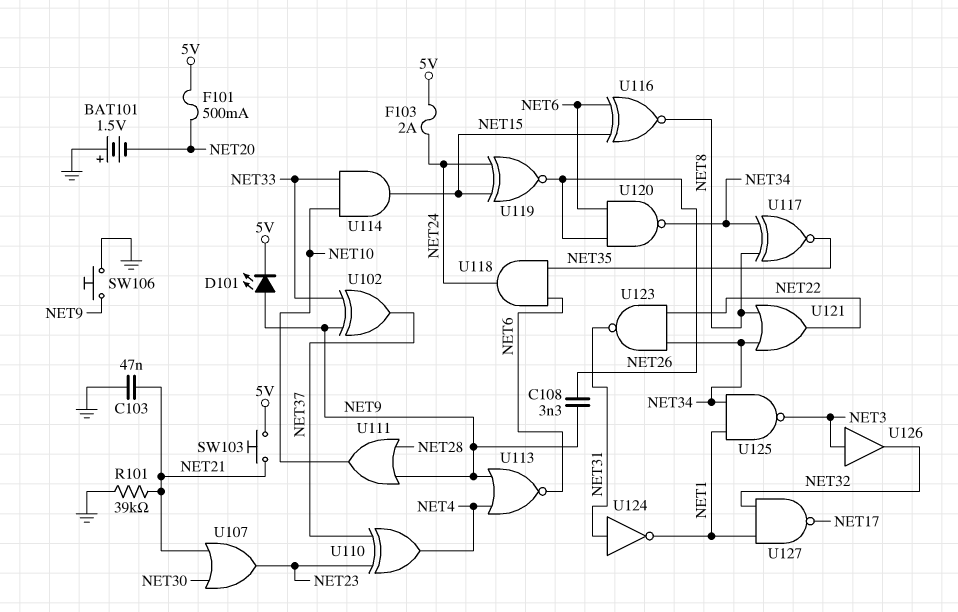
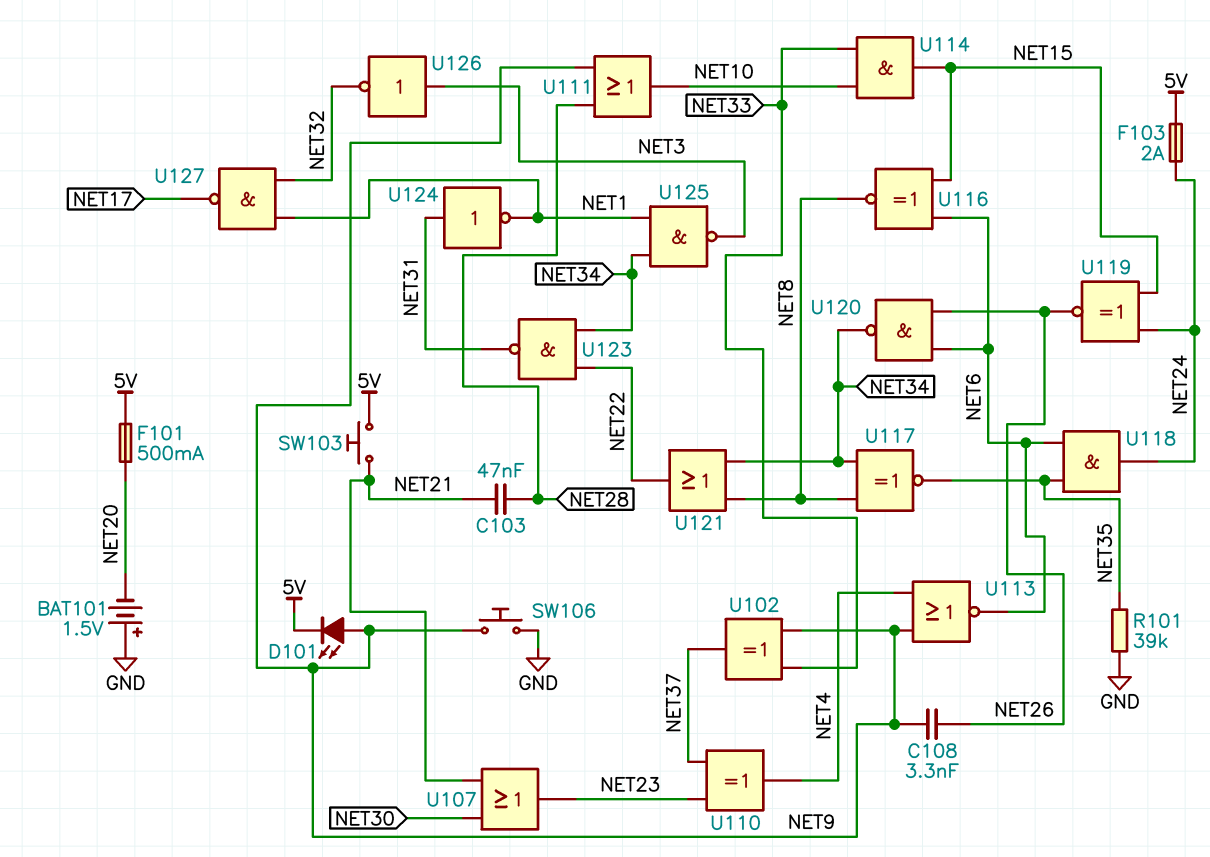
C103: 47nF (GND, NET21) -> 47nF (NET21, NET28)
R101: 39k (GND, NET21) -> 39k (GND, NET35)
U126: buffer (in NET3, out NET32) -> NOT (in NET3, out NET32)

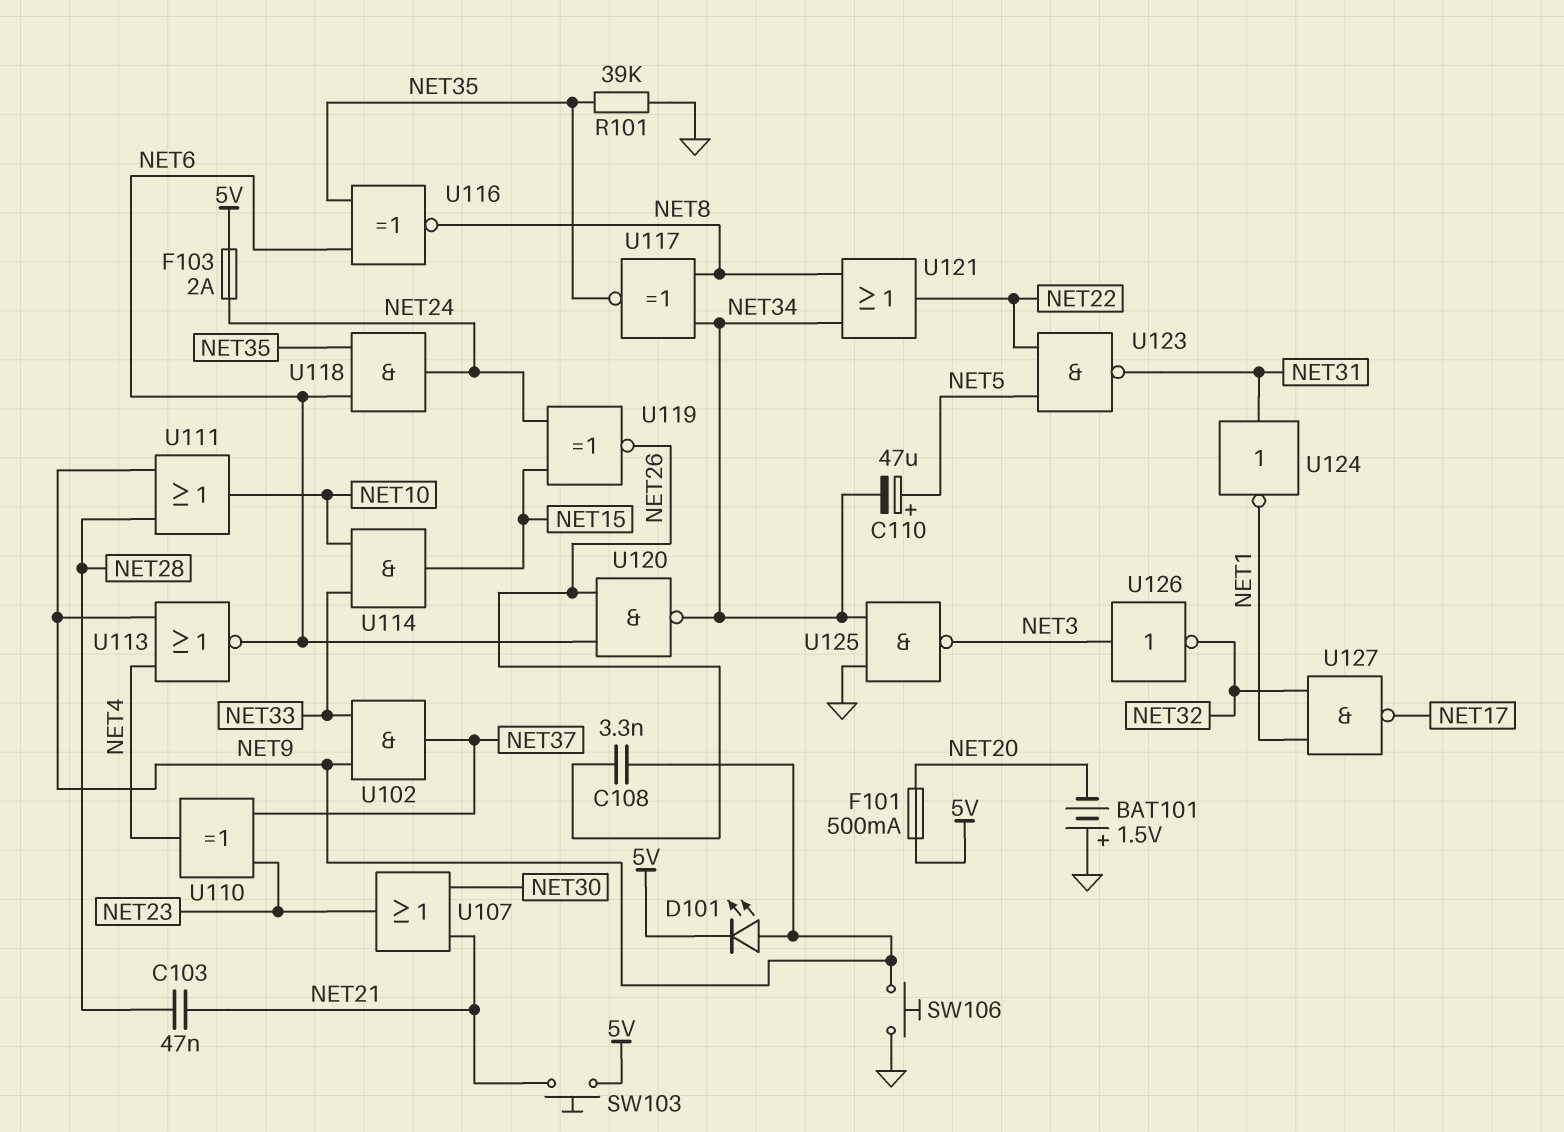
C110: none -> 47uF (plus NET5, minus NET34)
U102: XOR (in NET9, in NET33, out NET37) -> AND (in NET9, in NET33, out NET37)
U116: XNOR (in NET6, in NET15, out NET8) -> XNOR (in NET6, in NET35, out NET8)
U123: NAND (in NET22, in NET34, out NET31) -> NAND (in NET5, in NET22, out NET31)
U125: NAND (in NET1, in NET34, out NET3) -> NAND (in GND, in NET34, out NET3)

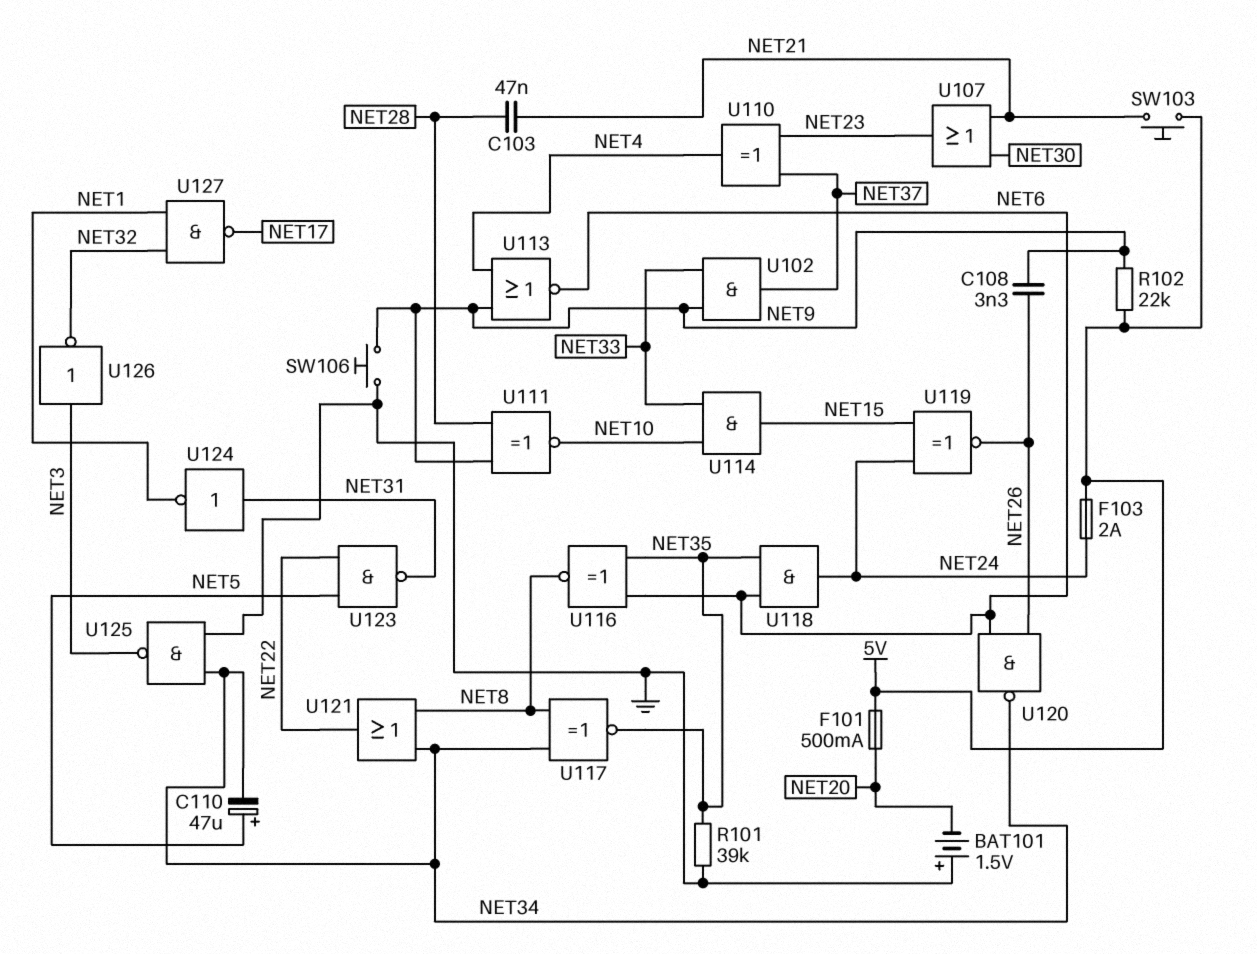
D101: LED (A NET9, K 5V) -> none
R102: none -> 22k (5V, NET9)
U111: OR (in NET9, in NET28, out NET10) -> XNOR (in NET9, in NET28, out NET10)

